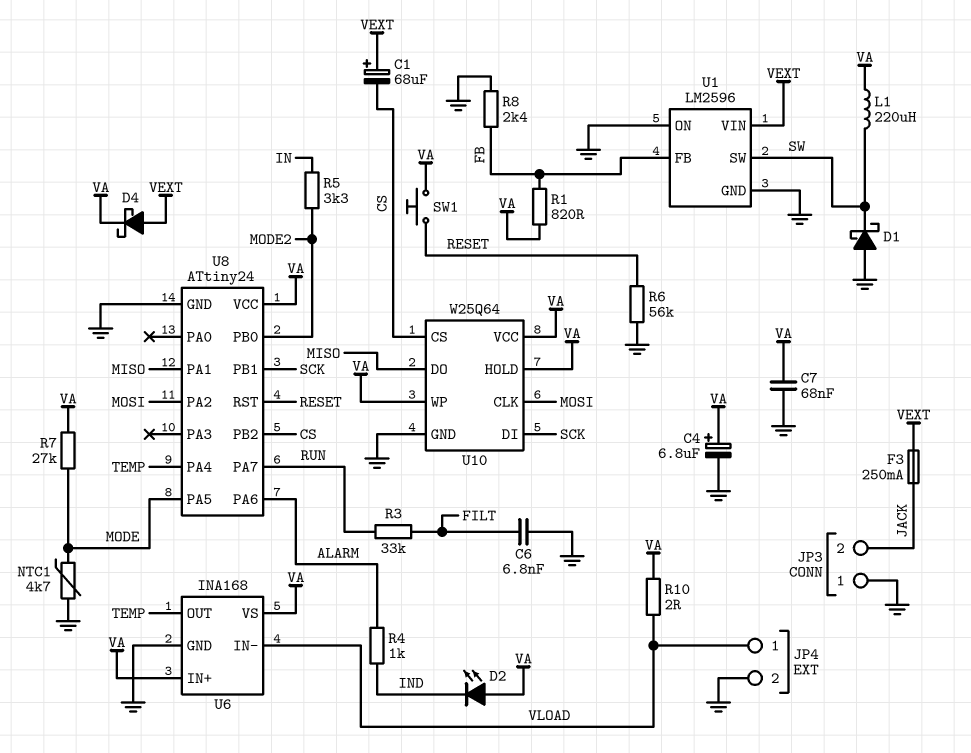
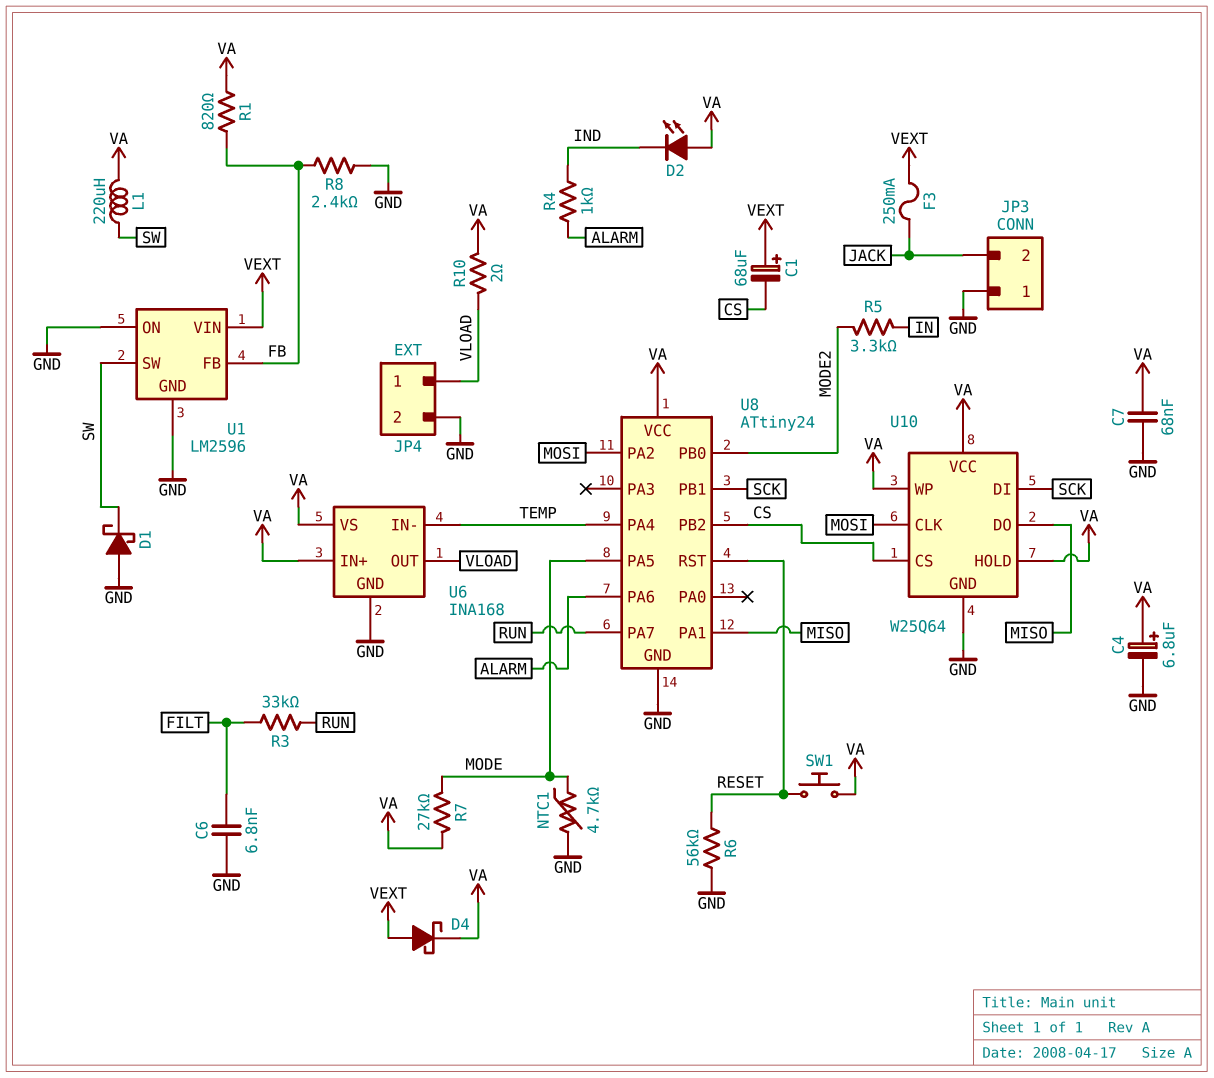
U6 pin IN-: VLOAD -> TEMP
U6 pin OUT: TEMP -> VLOAD

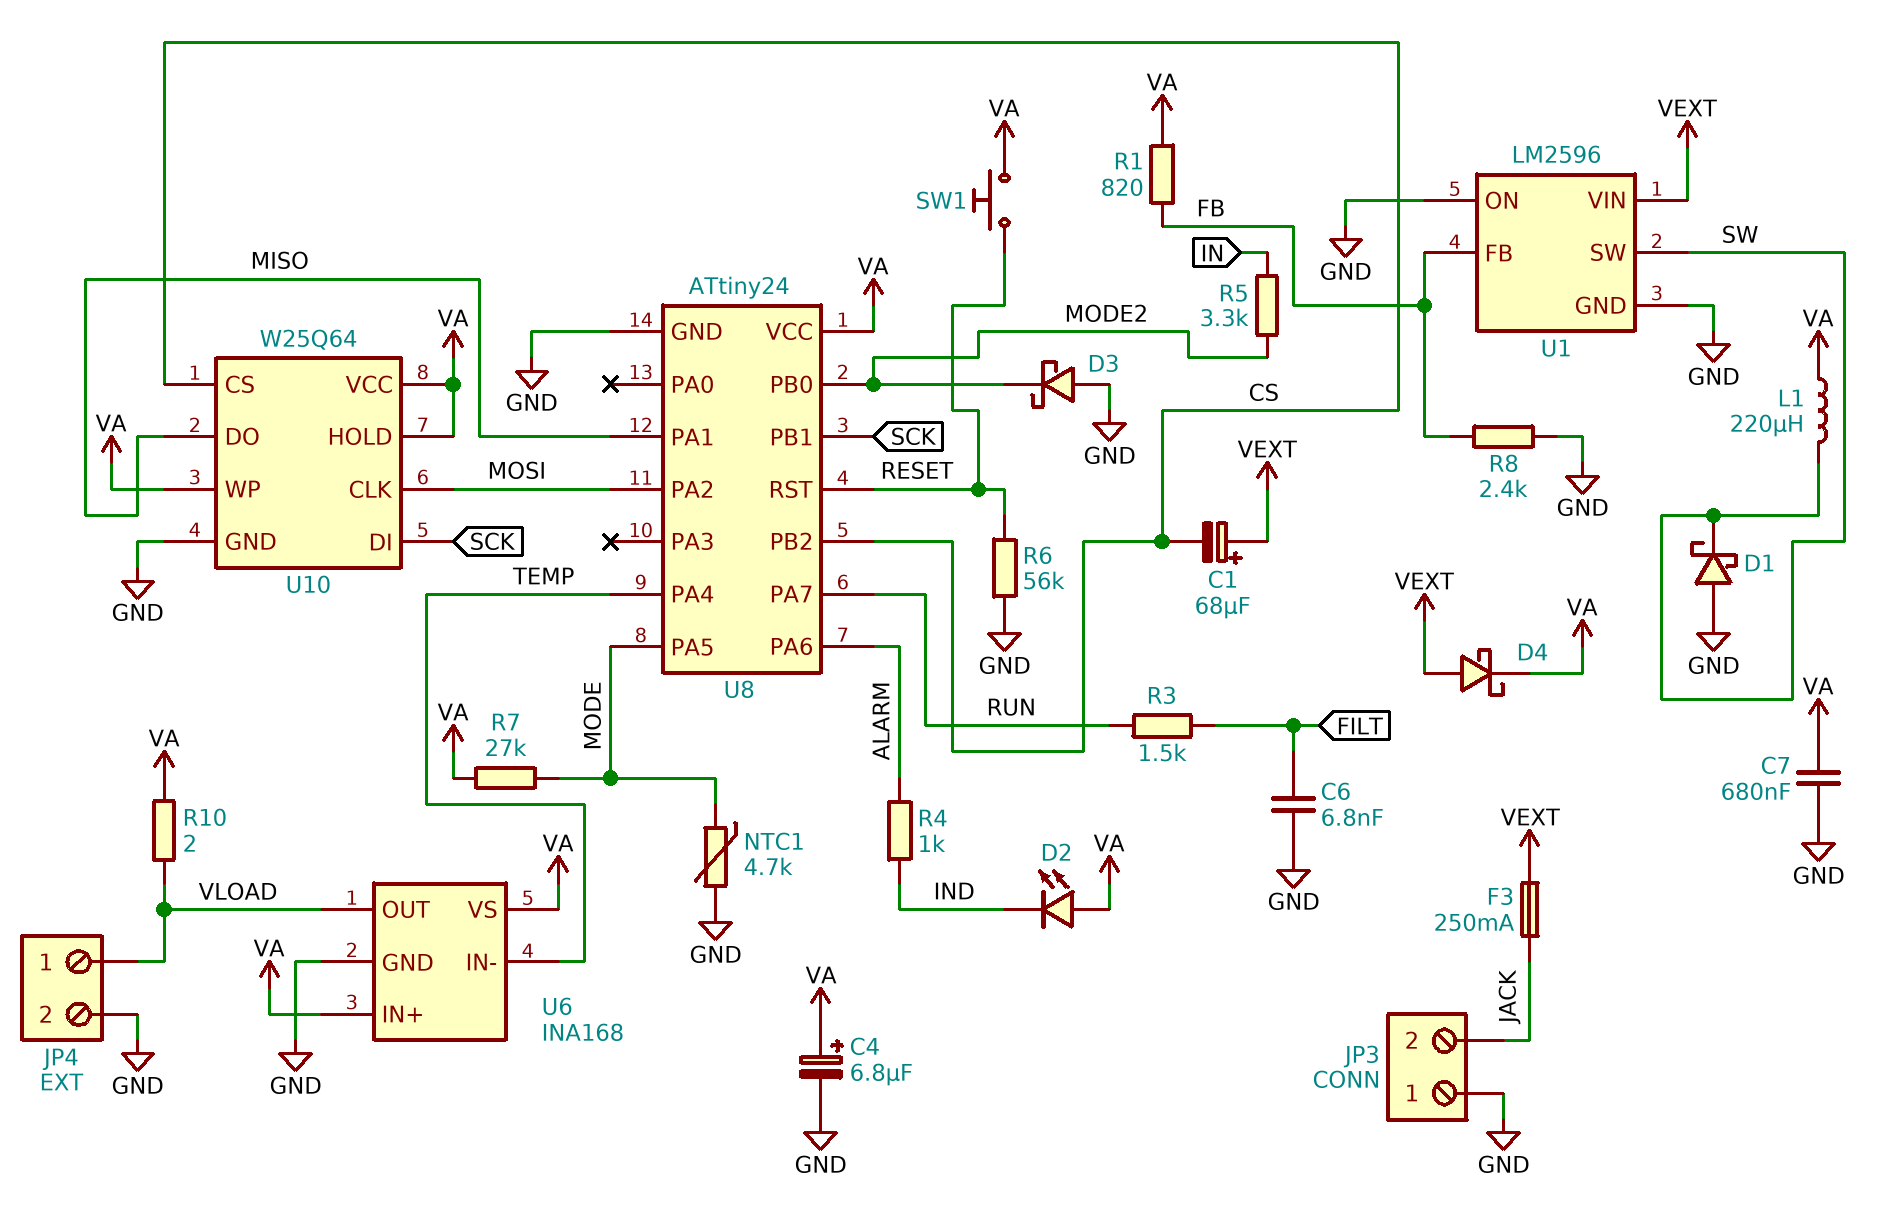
C7: 68nF (GND, VA) -> 680nF (GND, VA)
D3: none -> schottky (A GND, K MODE2)
R3: 33k (FILT, RUN) -> 1.5k (FILT, RUN)

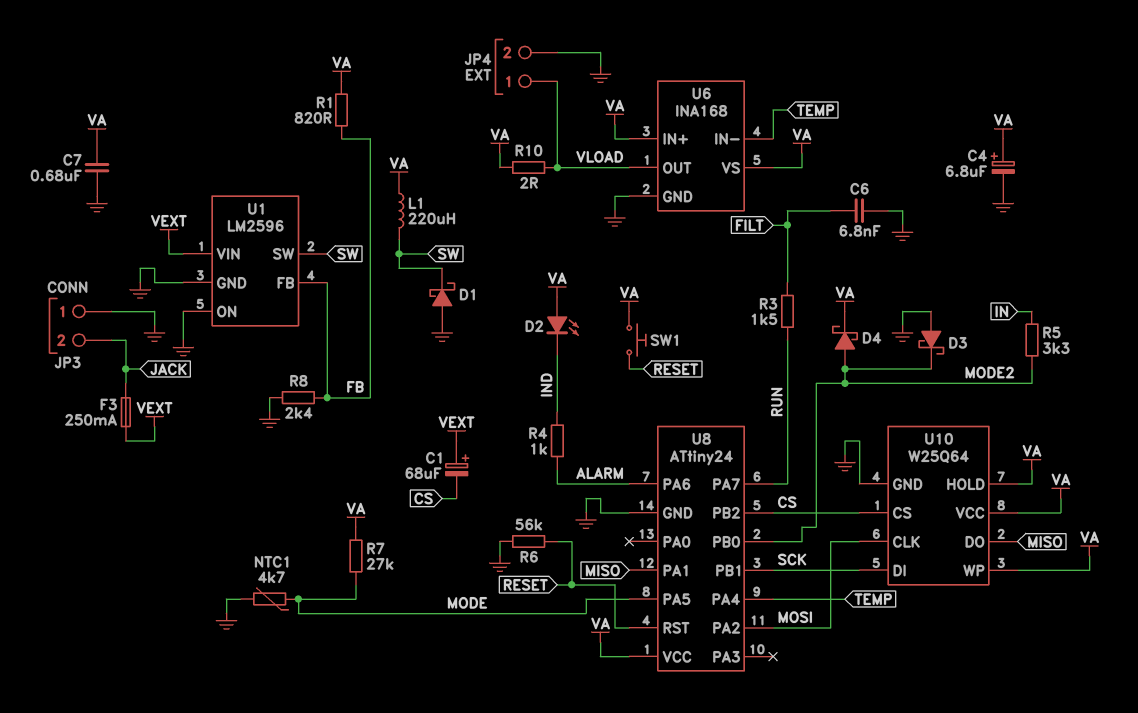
D4: schottky (A VEXT, K VA) -> schottky (A MODE2, K VA)

